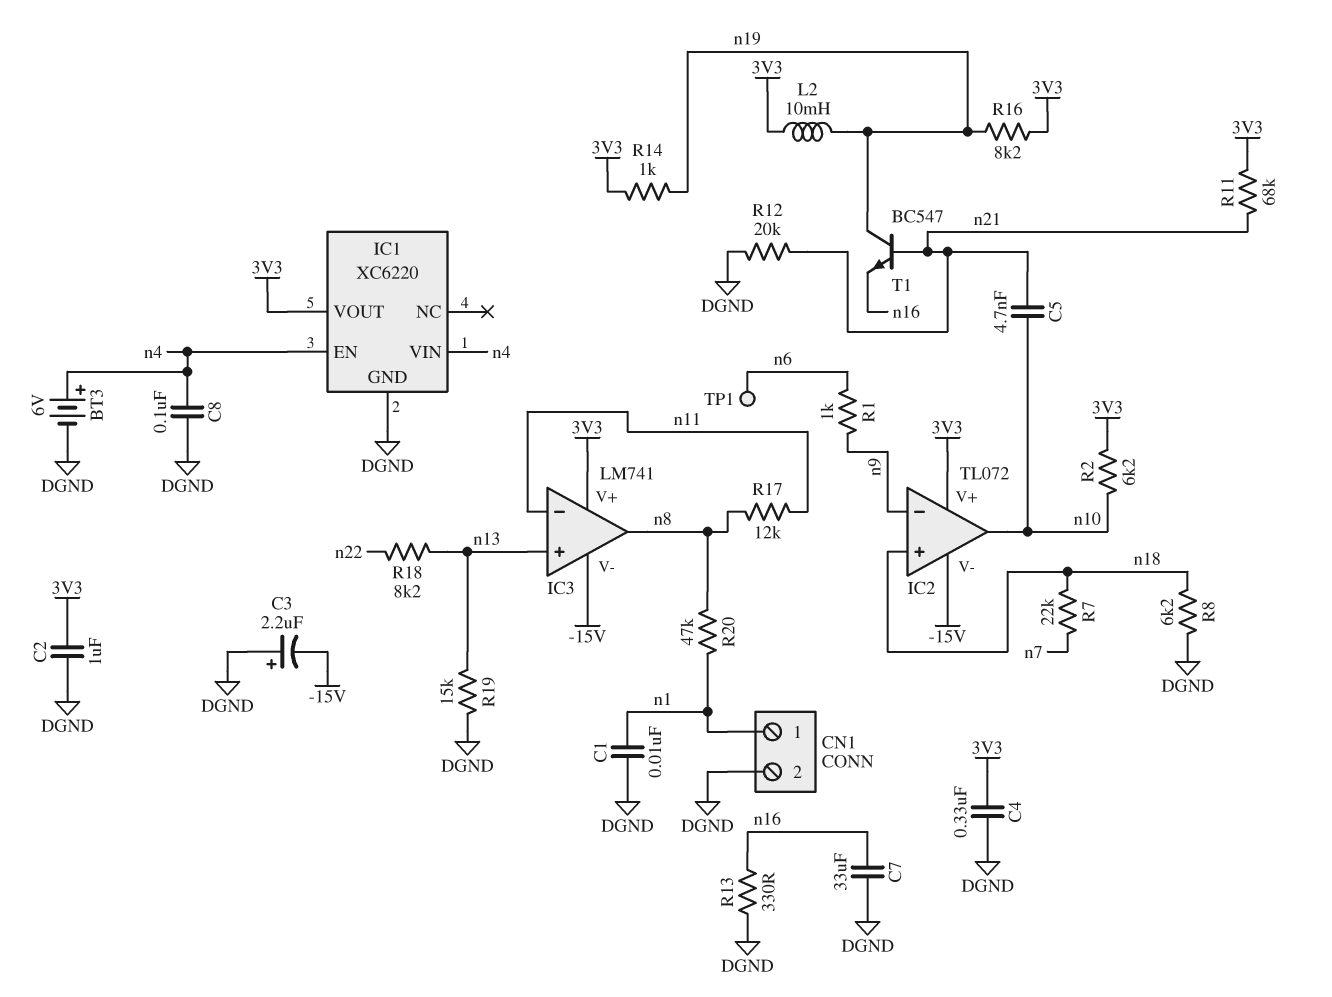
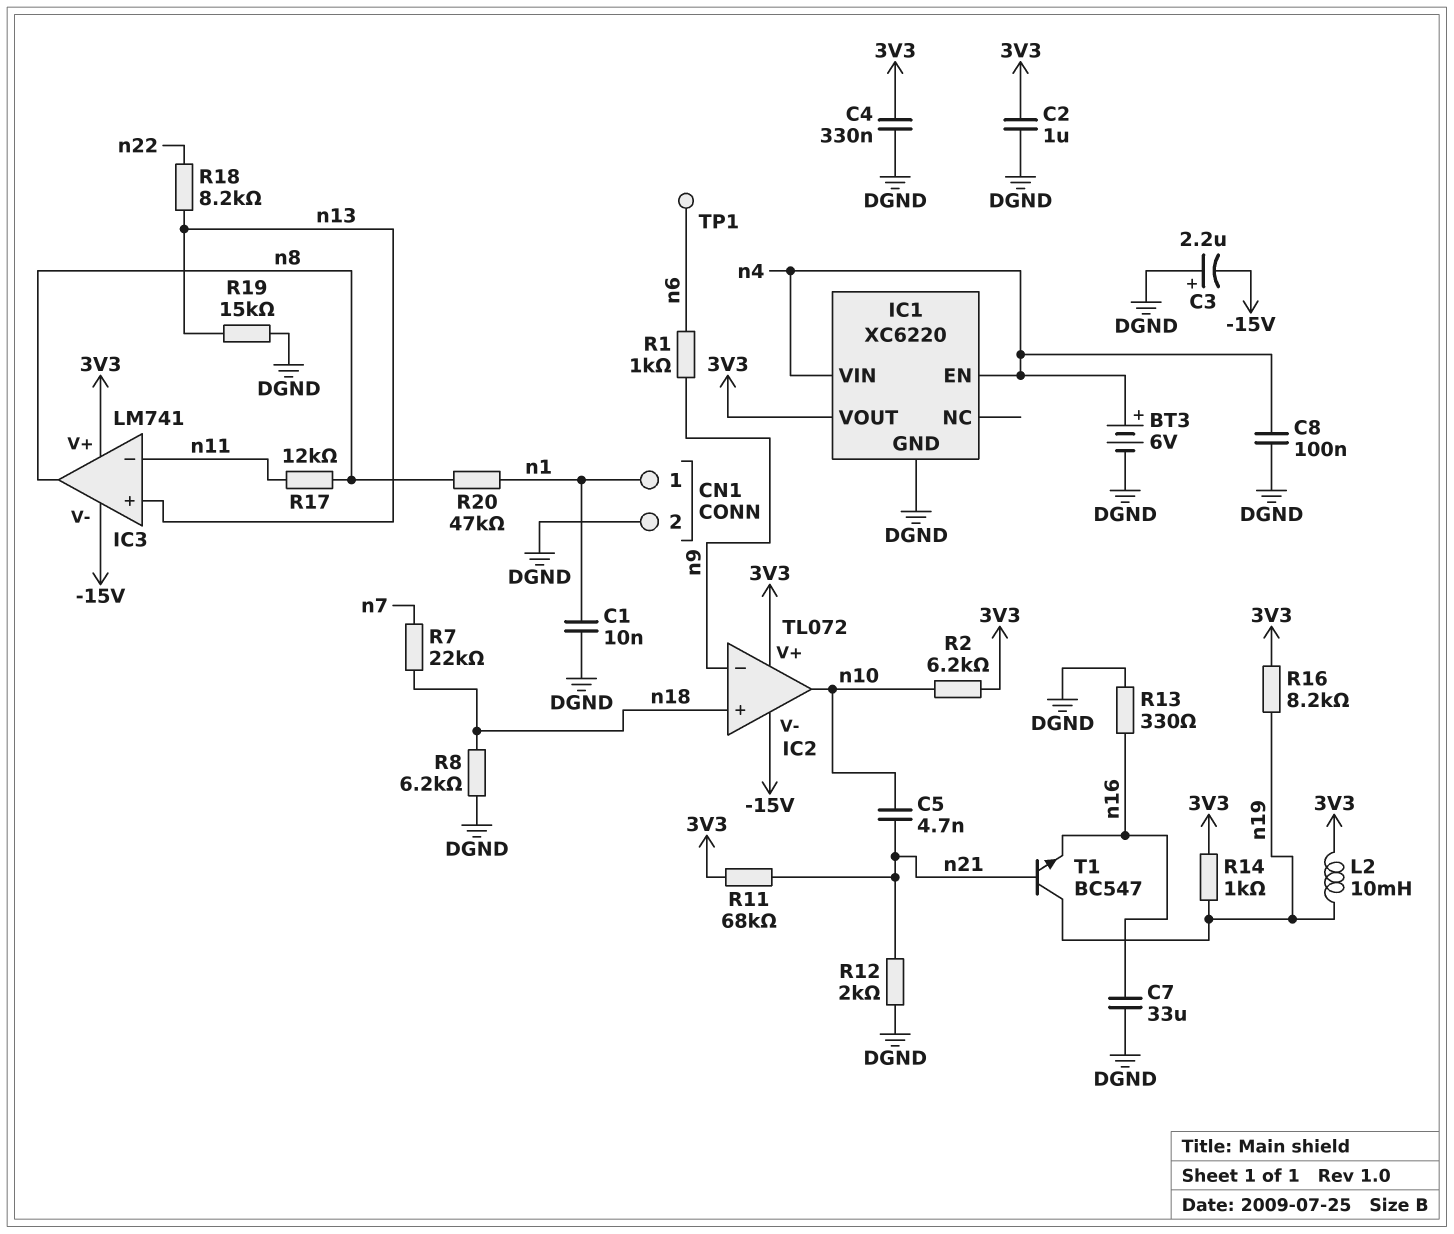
R12: 20k (DGND, n21) -> 2k (DGND, n21)

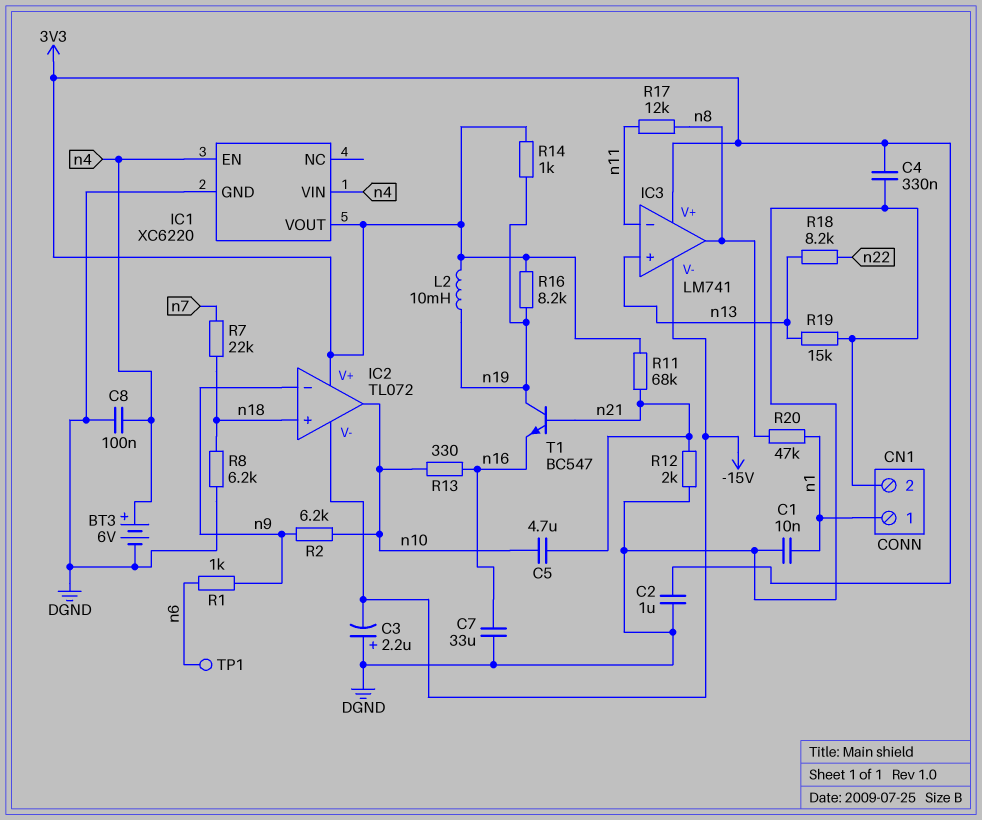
C5: 4.7nF (n10, n21) -> 4.7uF (n10, n21)
R2: 6.2k (3V3, n10) -> 6.2k (n9, n10)
R13: 330 (DGND, n16) -> 330 (n10, n16)

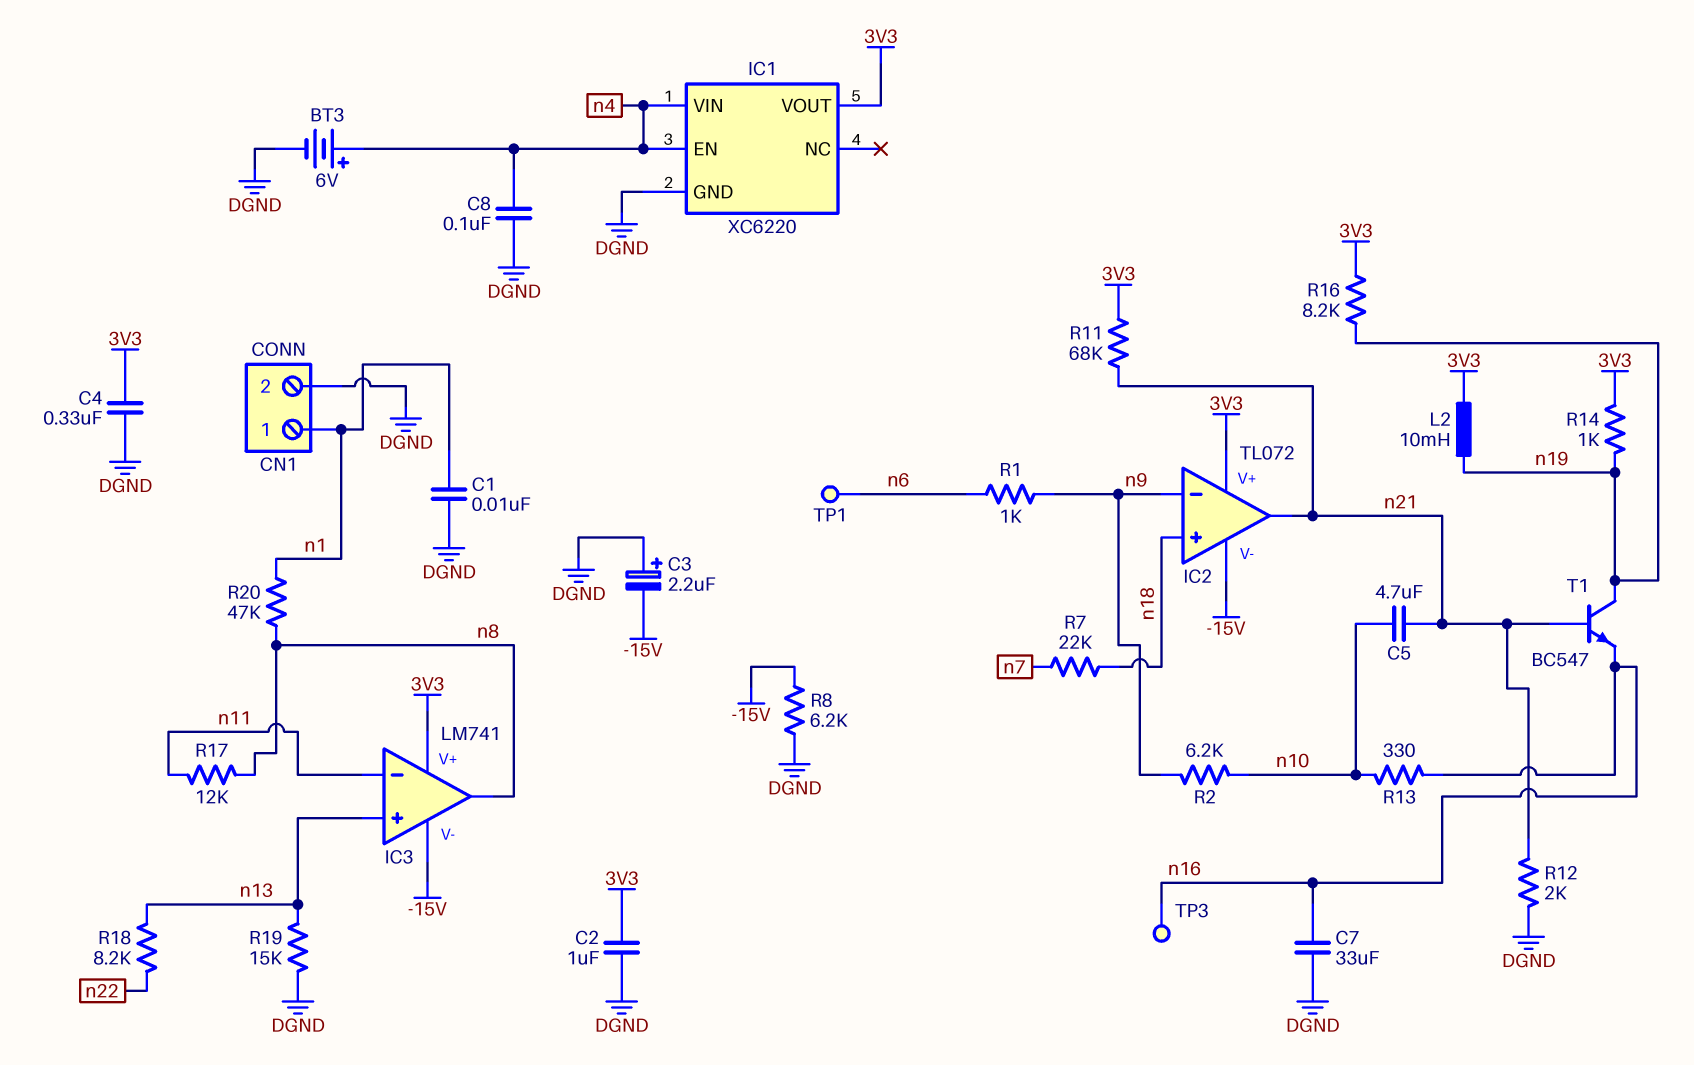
IC2 pin out: n10 -> n21
R8: 6.2k (DGND, n18) -> 6.2k (-15V, DGND)
TP3: none -> test point (n16)

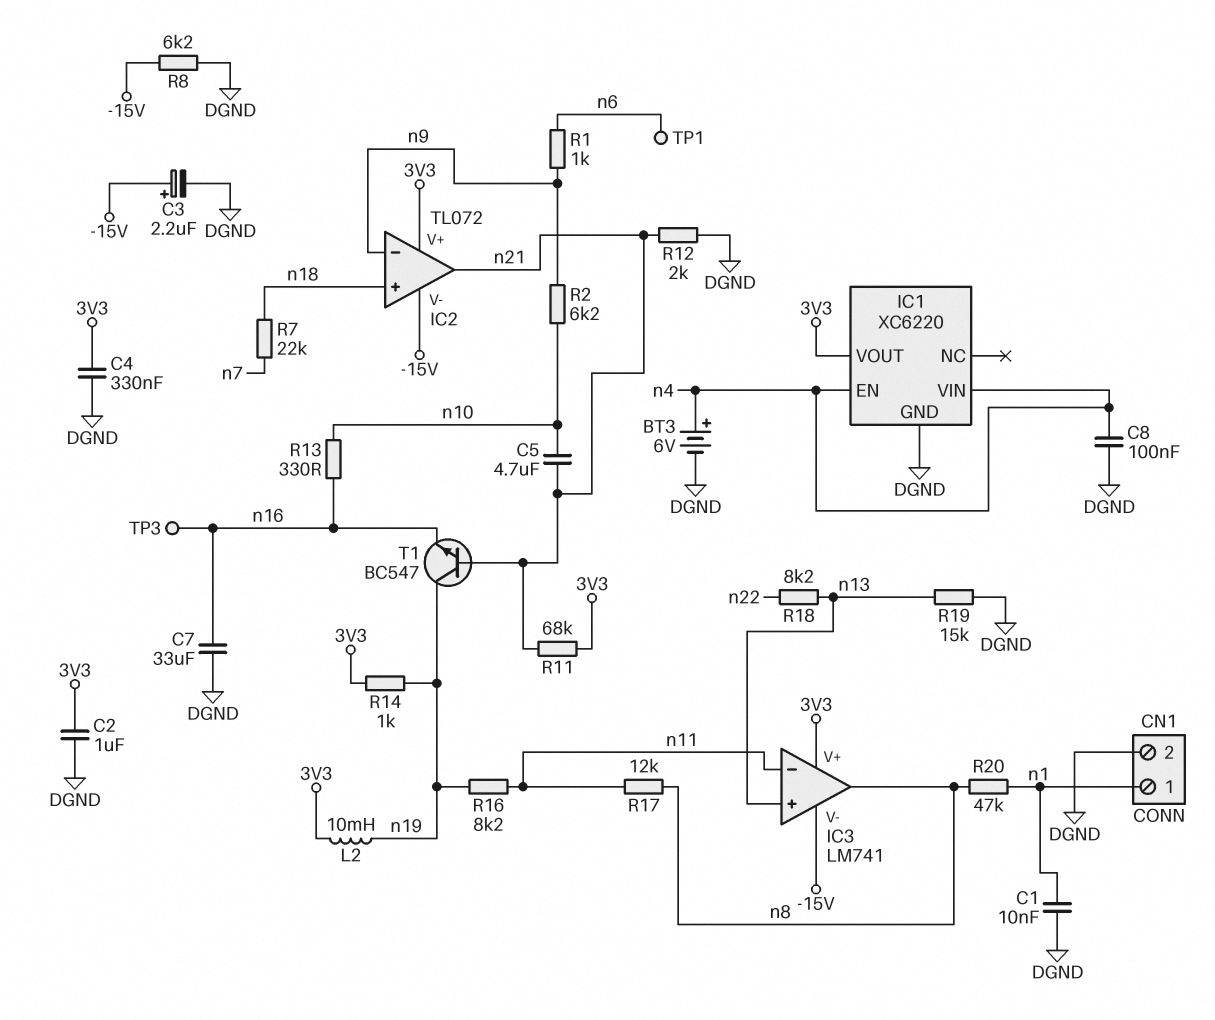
C3: 2.2uF (plus DGND, minus -15V) -> 2.2uF (plus -15V, minus DGND)
R16: 8.2k (3V3, n19) -> 8.2k (n11, n19)

